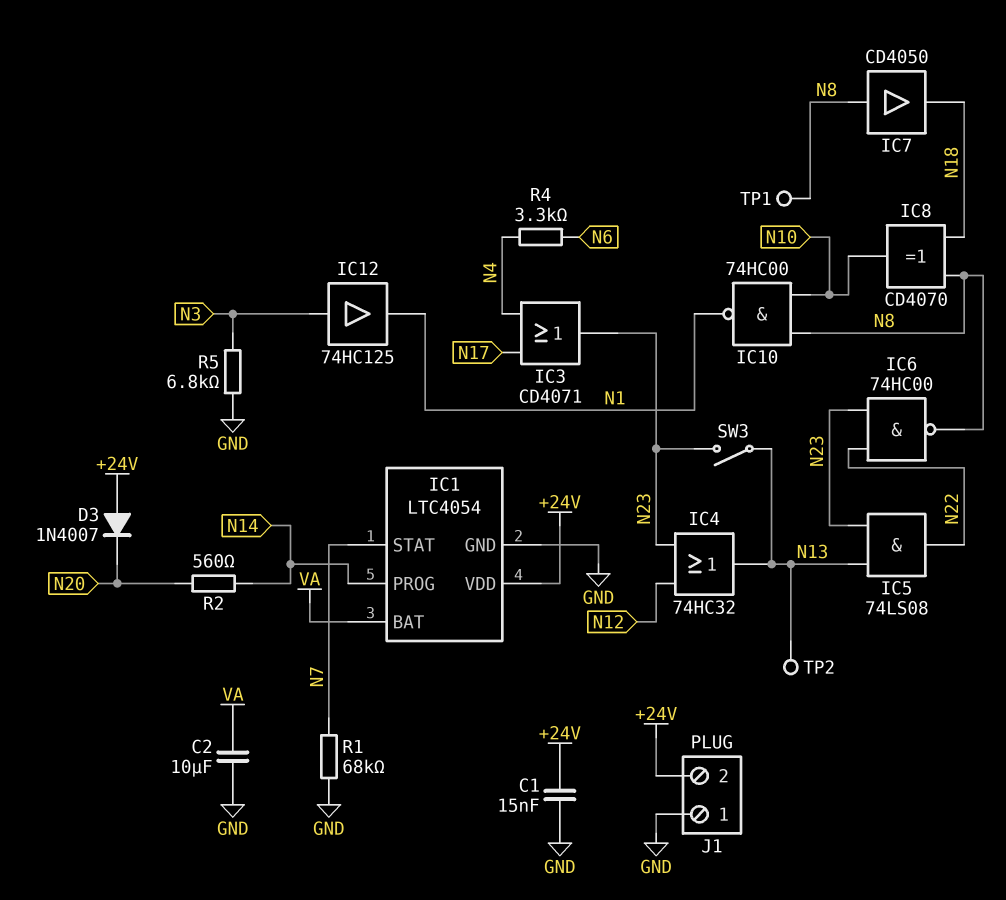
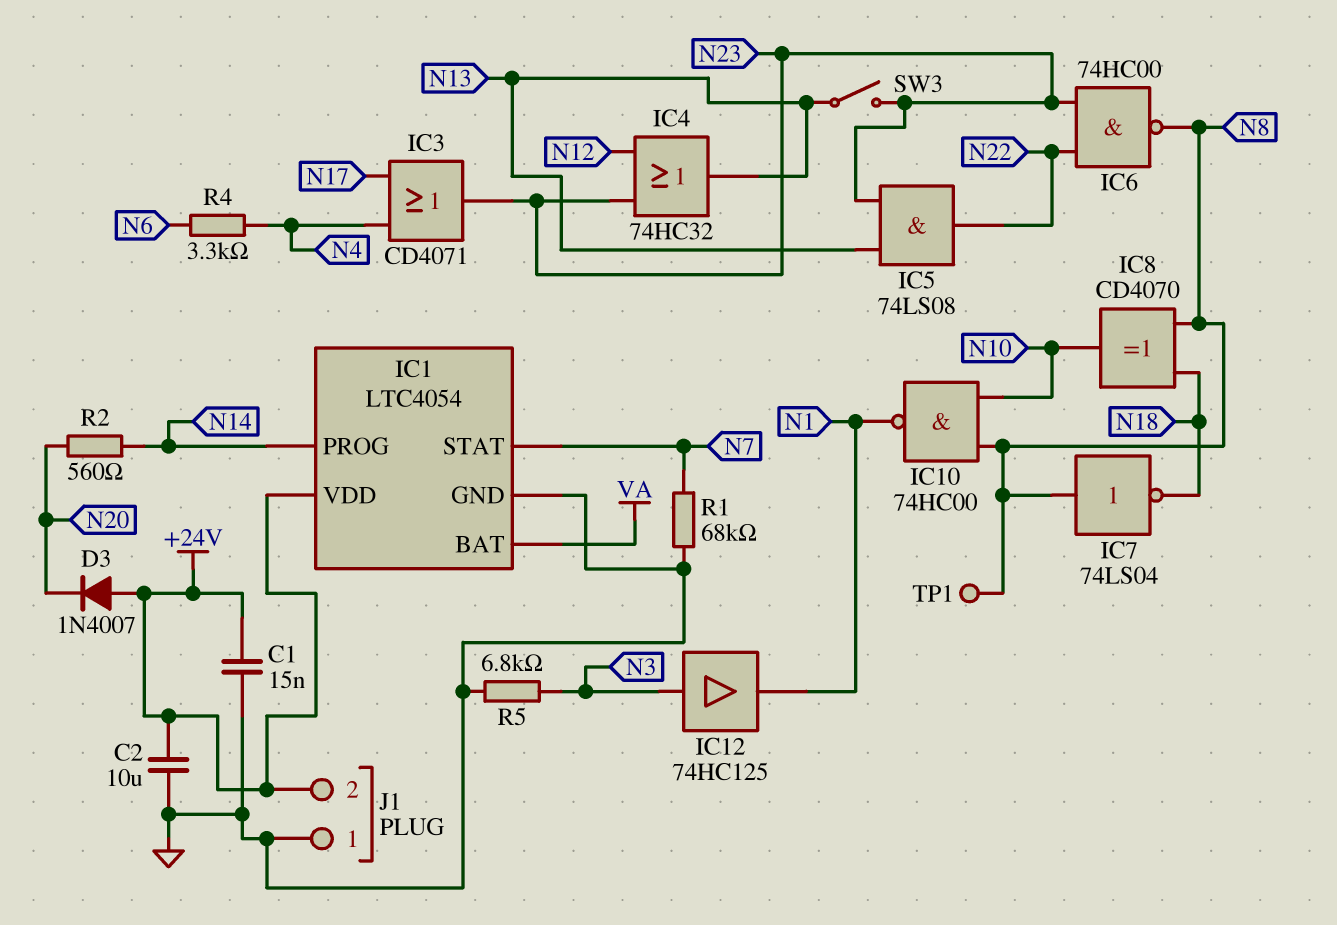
C2: 10uF (GND, VA) -> 10uF (+24V, GND)
IC7: buffer CD4050 (in N8, out N18) -> NOT 74LS04 (in N8, out N18)
TP2: test point (N13) -> none

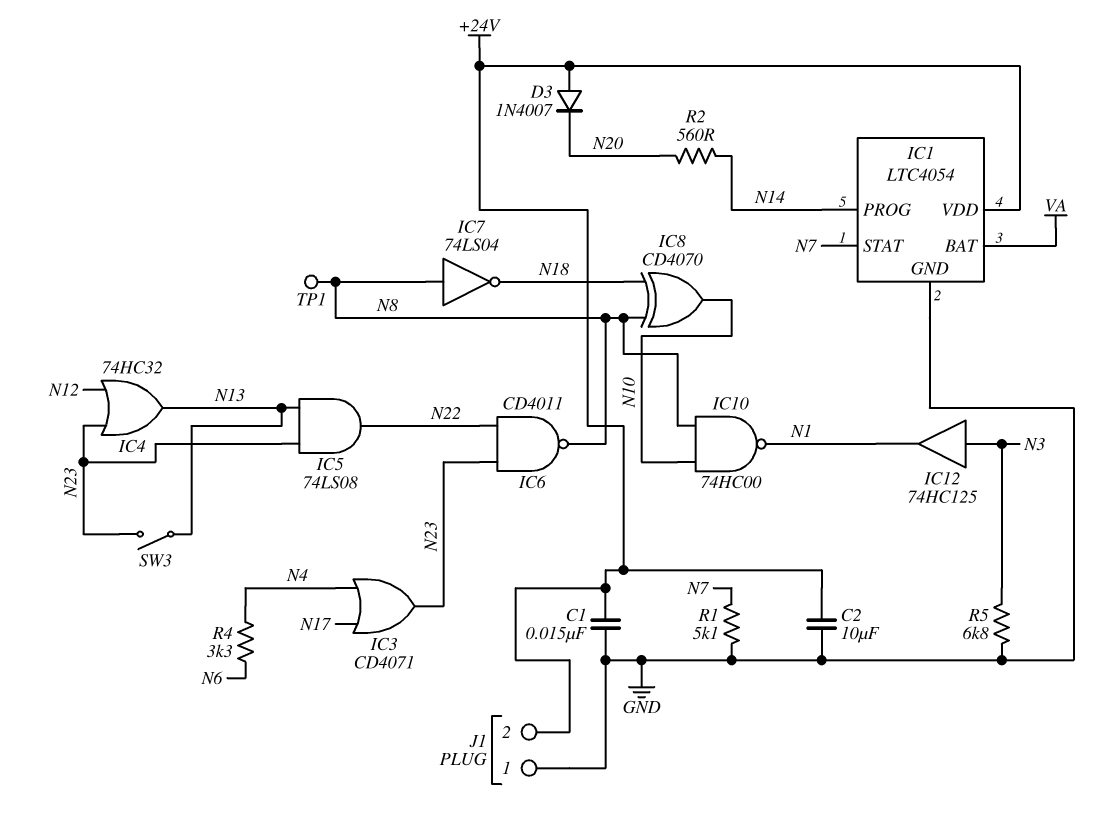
IC6: NAND 74HC00 (in N22, in N23, out N8) -> NAND CD4011 (in N22, in N23, out N8)
R1: 68k (GND, N7) -> 5.1k (GND, N7)

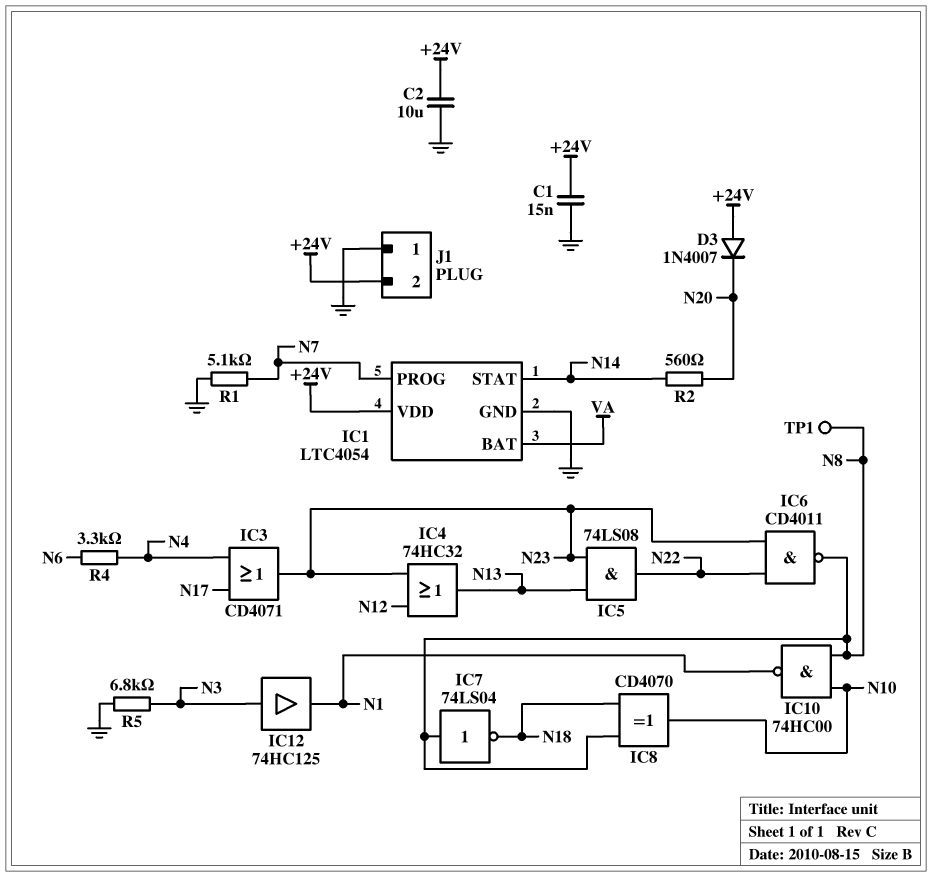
IC1 pin PROG: N14 -> N7
IC1 pin STAT: N7 -> N14
SW3: switch (N13, N23) -> none

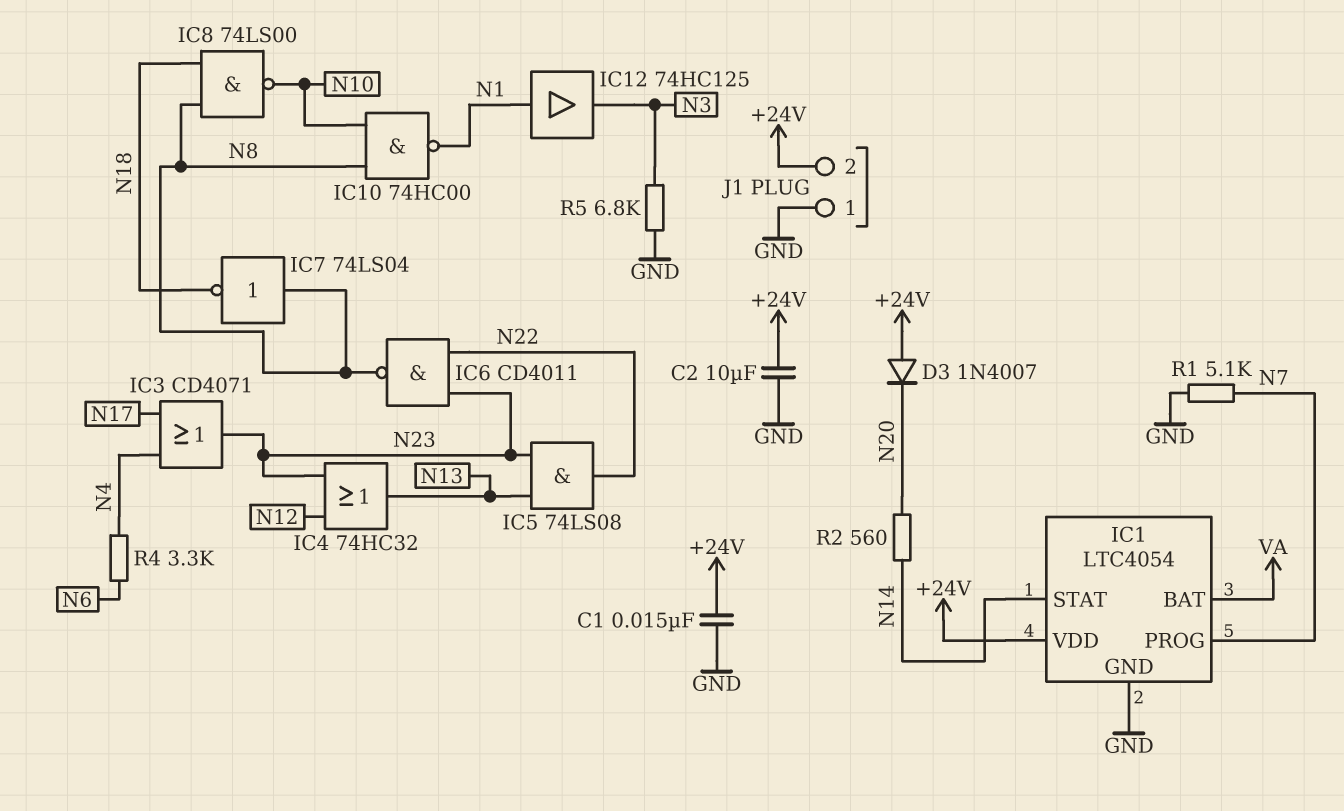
IC8: XOR CD4070 (in N8, in N18, out N10) -> NAND 74LS00 (in N8, in N18, out N10)
IC12: buffer 74HC125 (in N3, out N1) -> buffer 74HC125 (in N1, out N3)
TP1: test point (N8) -> none

